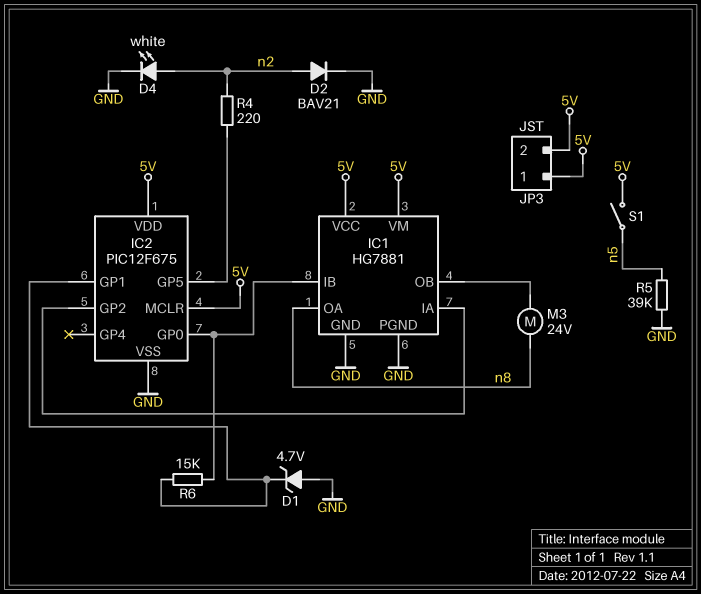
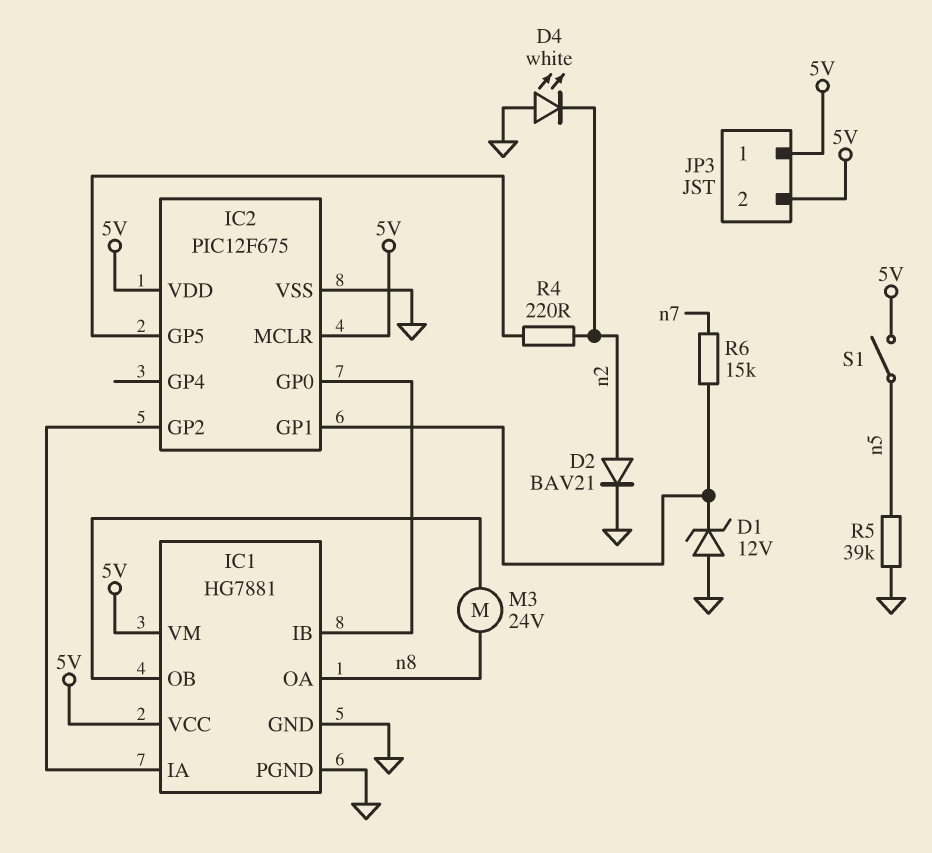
D1: zener 4.7V (A GND, K IC2/GP1) -> zener 12V (A GND, K IC2/GP1)
D4: LED white (A n2, K GND) -> LED white (A GND, K n2)
R6: 15k (IC1/IB, IC2/GP1) -> 15k (IC2/GP1, n7)

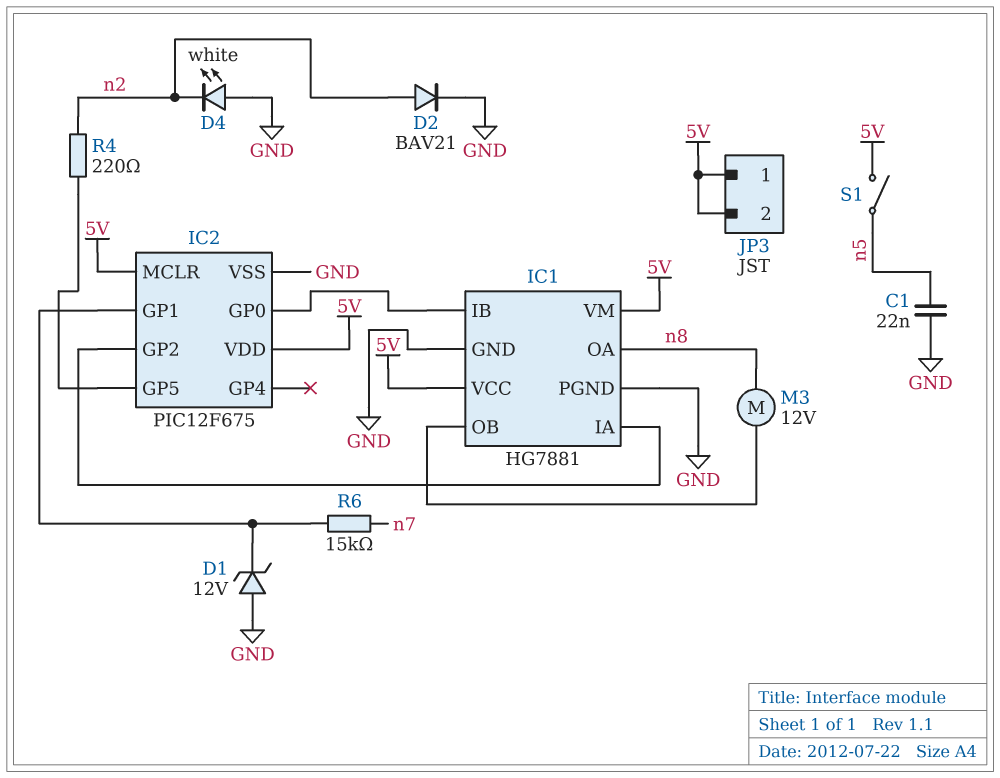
C1: none -> 22nF (GND, n5)
M3: motor 24V (IC1/OB, n8) -> motor 12V (IC1/OB, n8)
R5: 39k (GND, n5) -> none

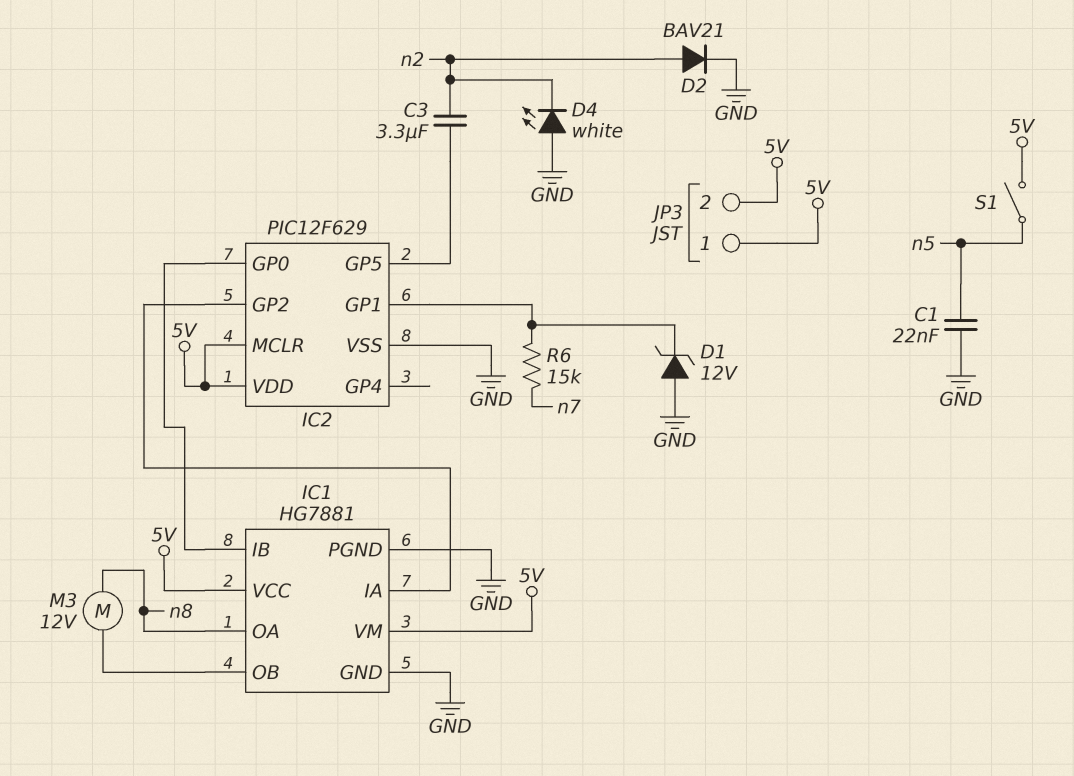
C3: none -> 3.3uF (IC2/GP5, n2)
IC2: PIC12F675 -> PIC12F629
R4: 220 (IC2/GP5, n2) -> none

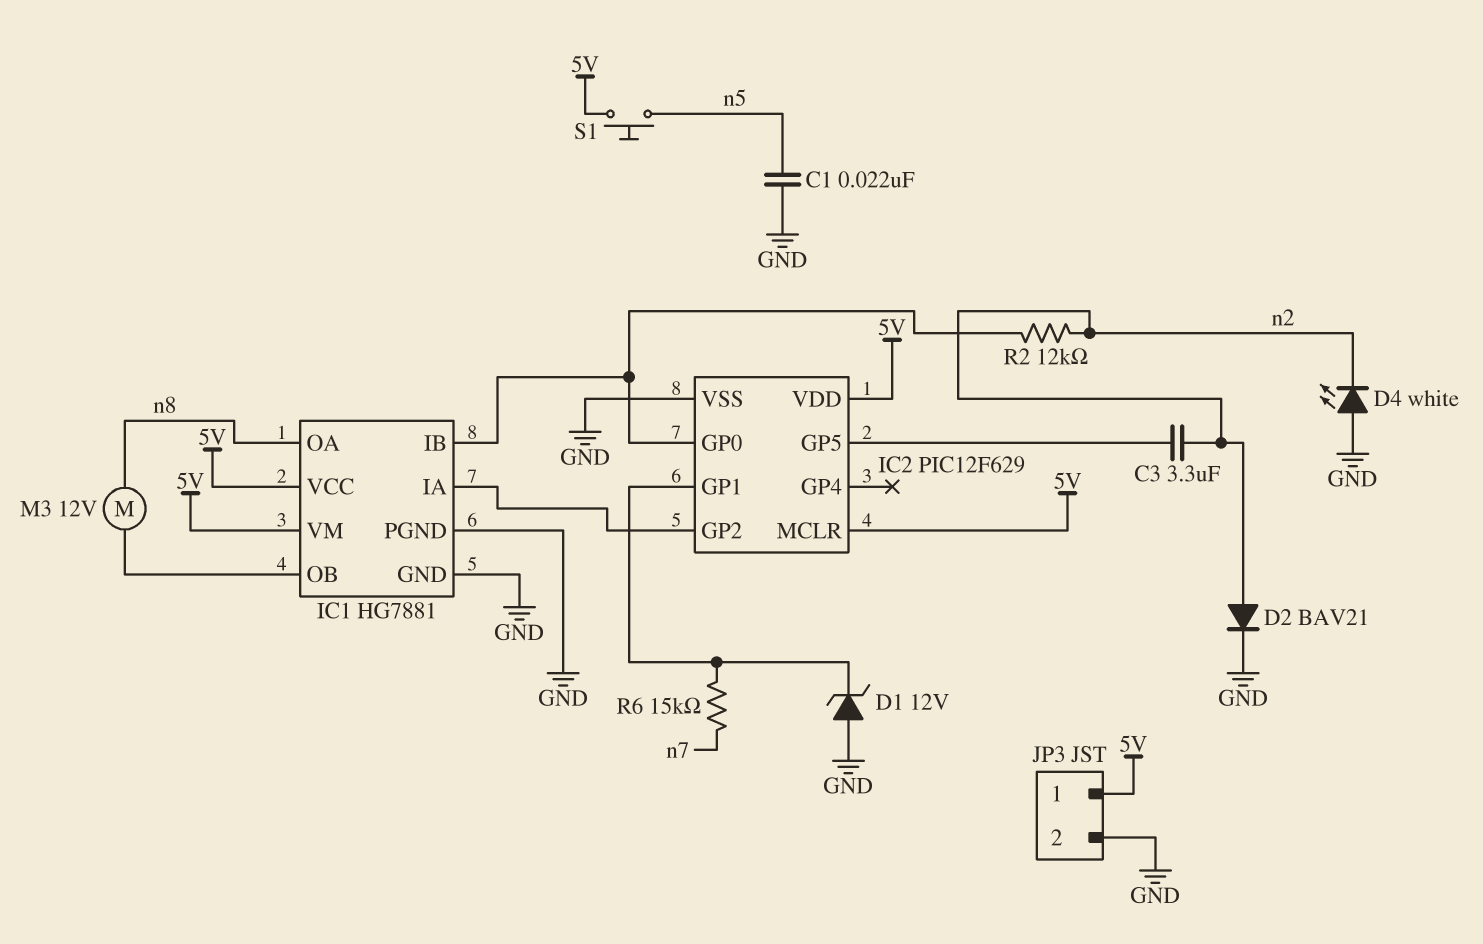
JP3 pin 2: 5V -> GND
R2: none -> 12k (IC1/IB, n2)
S1: switch (5V, n5) -> button (5V, n5)

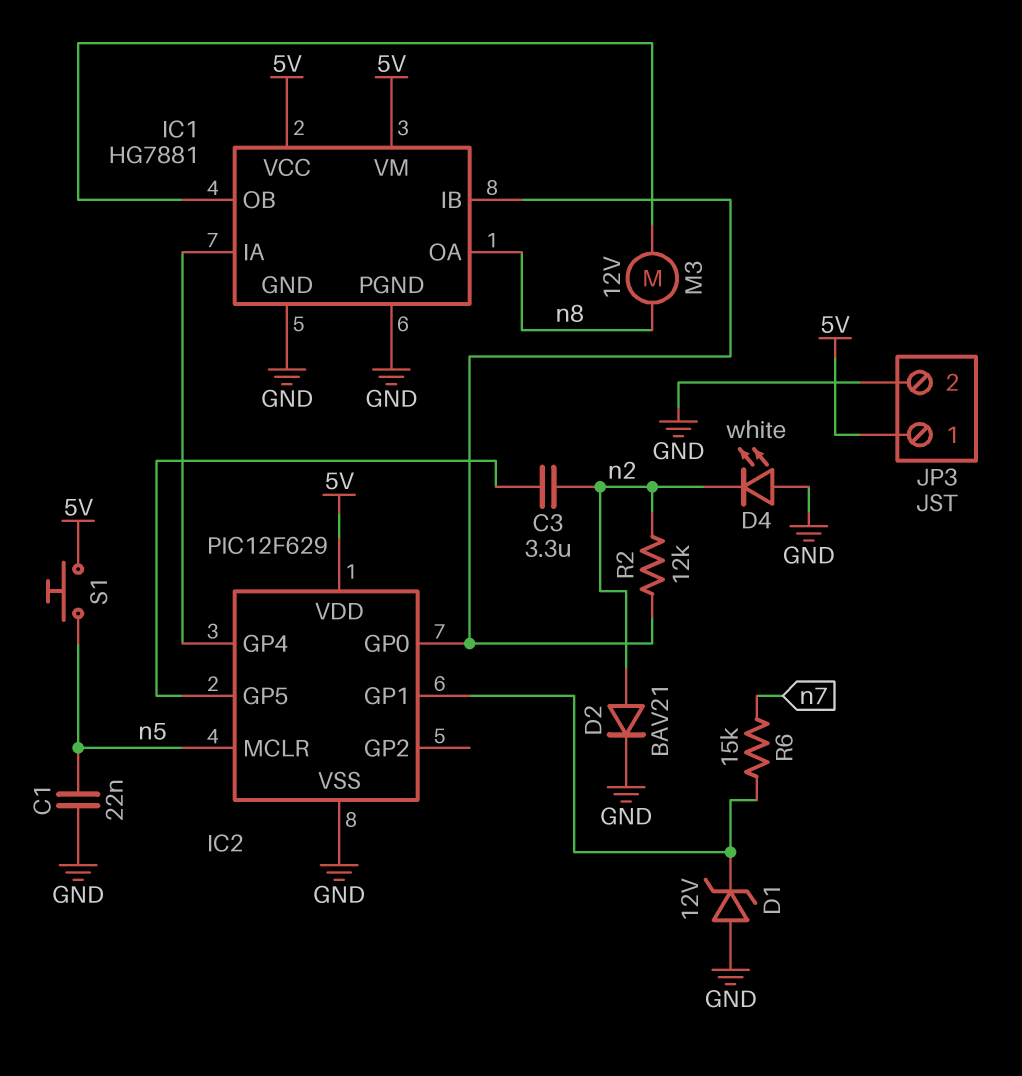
IC2 pin GP2: IC1/IA -> none
IC2 pin GP4: none -> IC1/IA
IC2 pin MCLR: 5V -> n5

